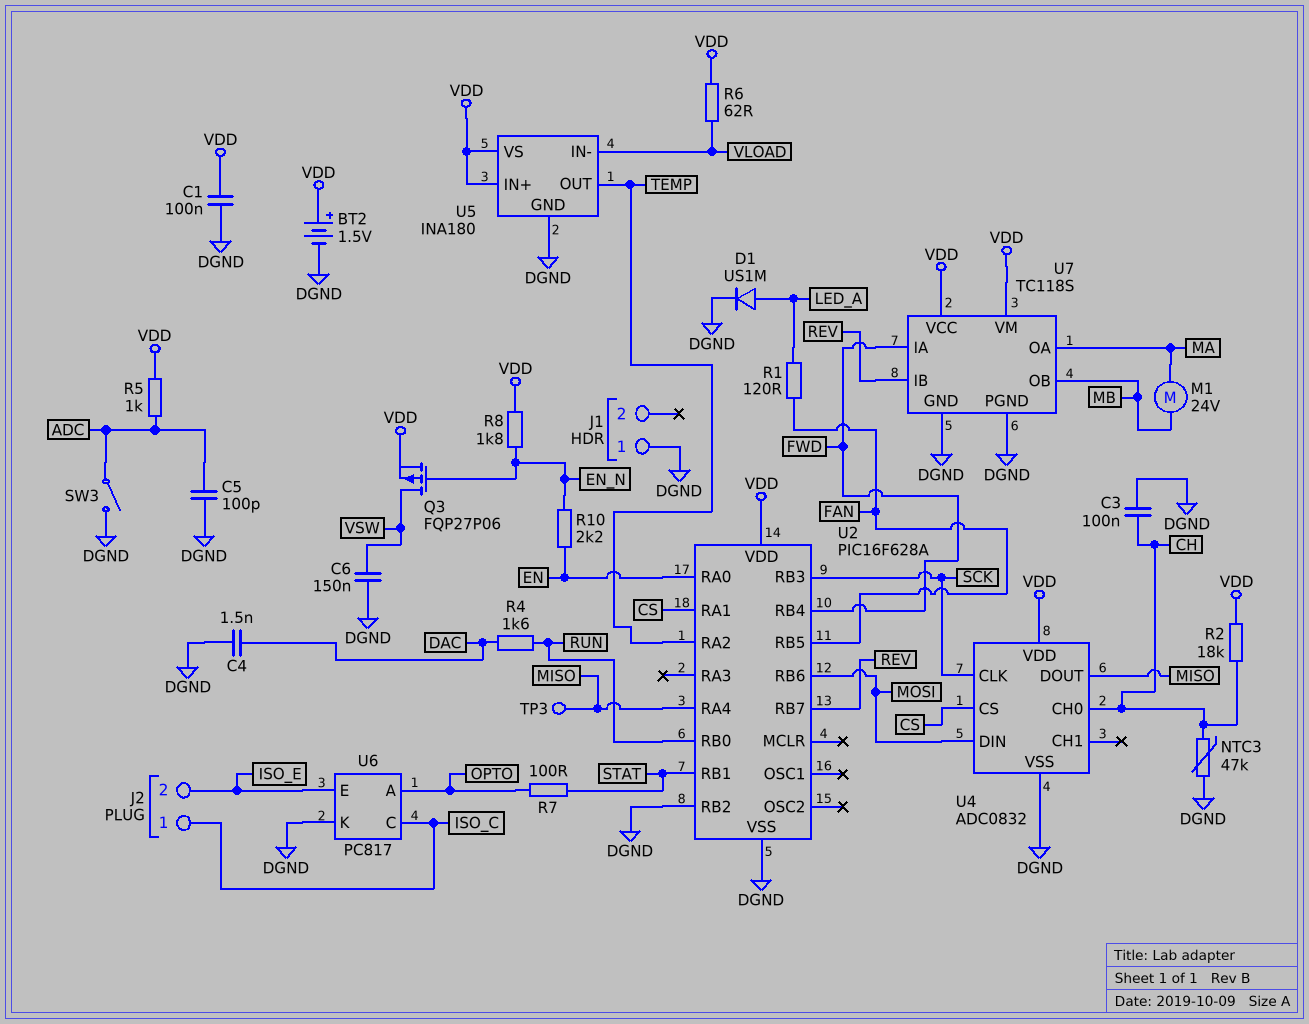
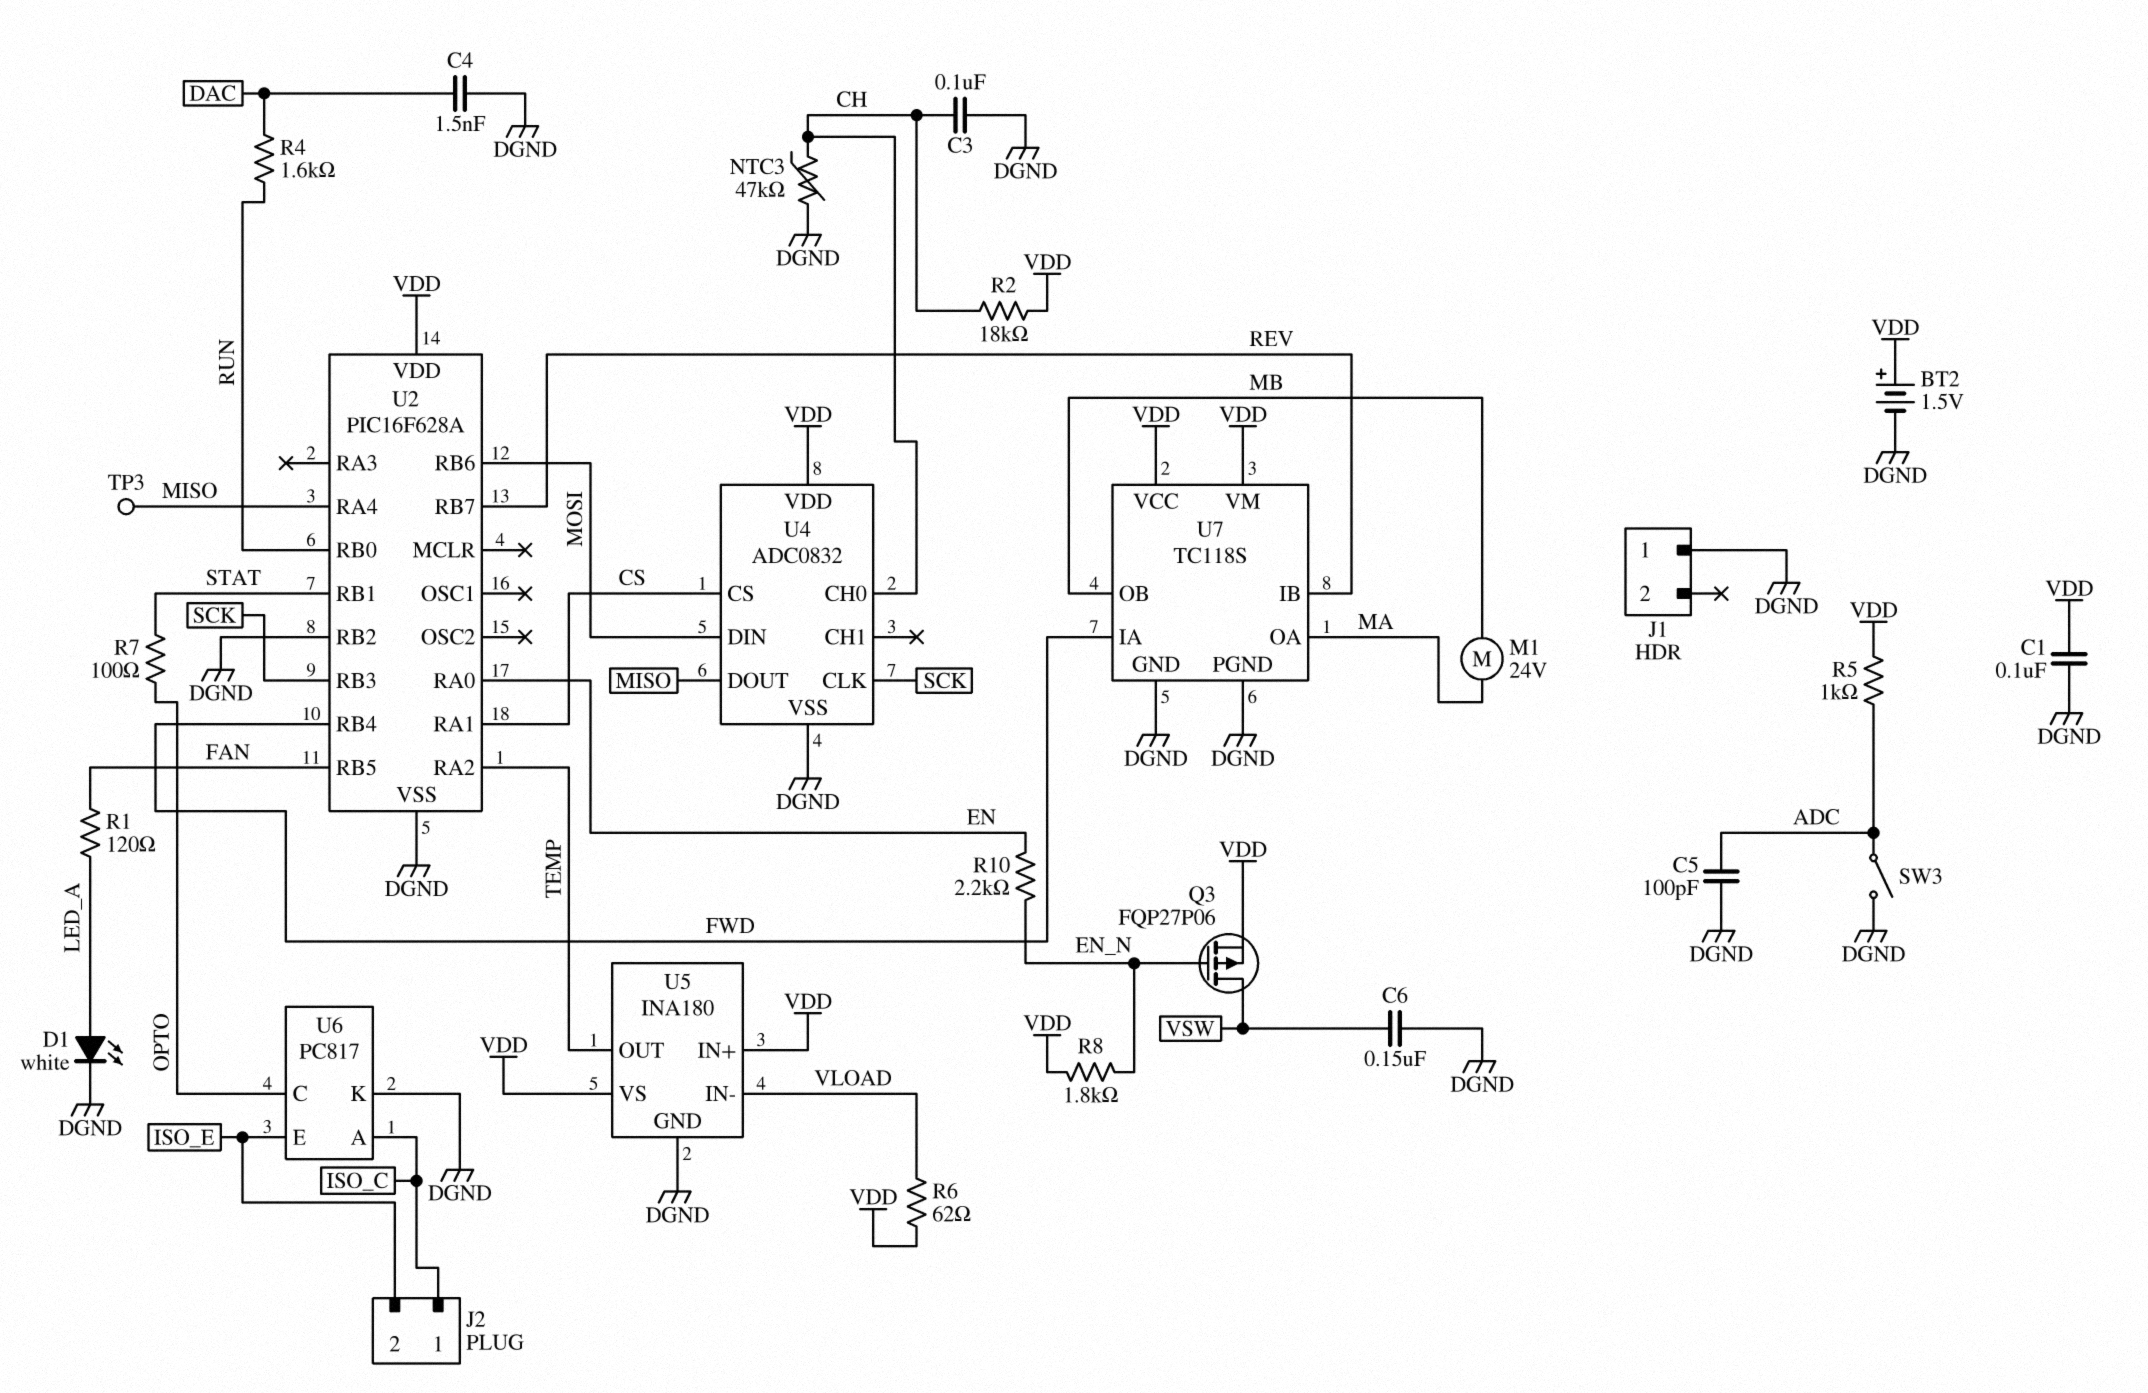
D1: diode US1M (A LED_A, K DGND) -> LED white (A LED_A, K DGND)
U6 pin A: OPTO -> ISO_C
U6 pin C: ISO_C -> OPTO

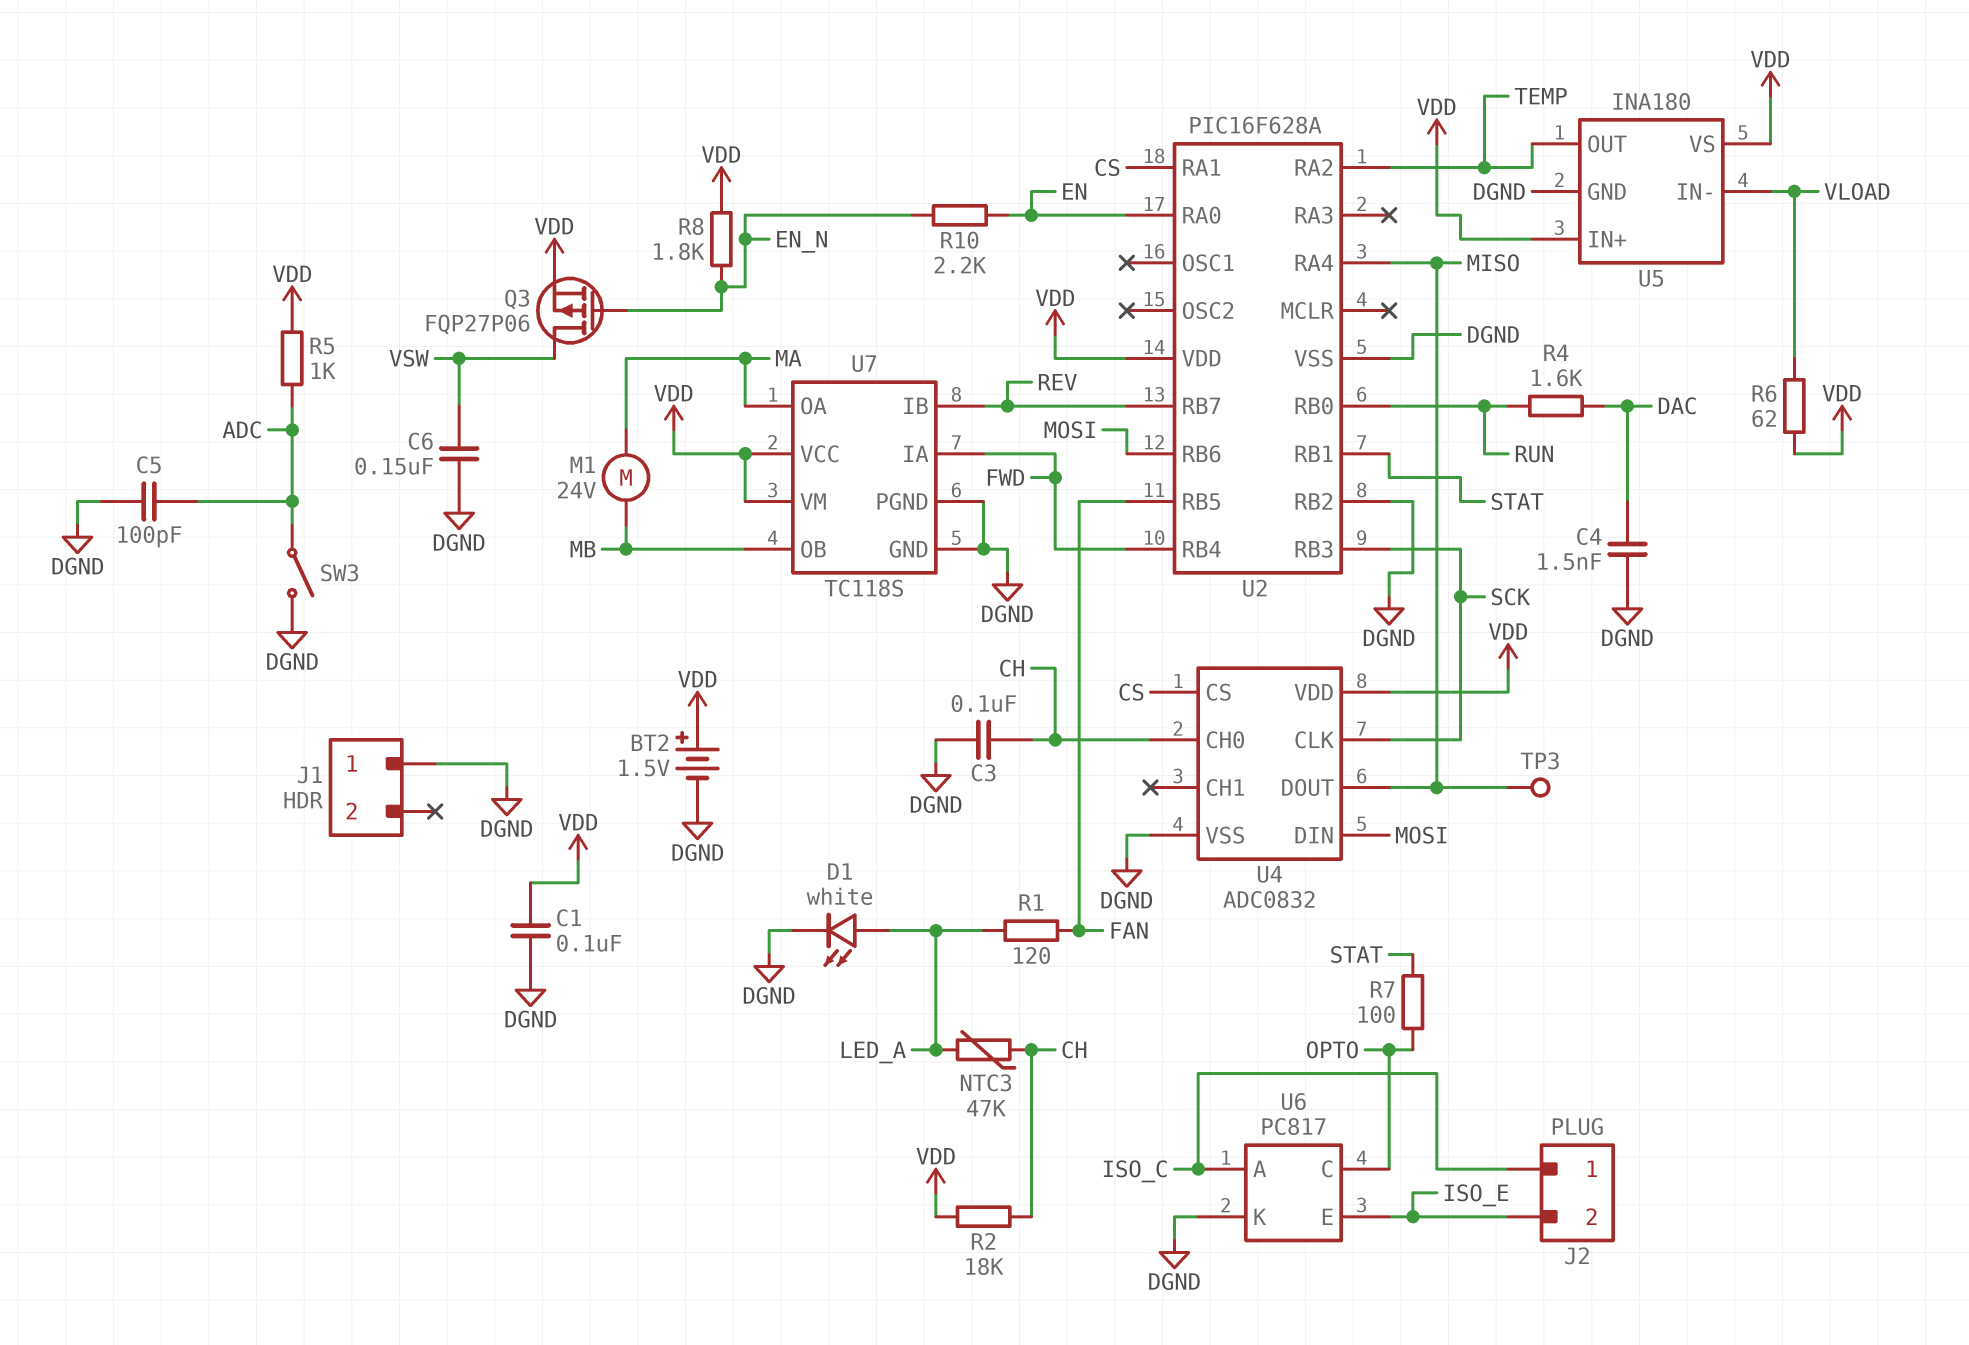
NTC3: 47k (CH, DGND) -> 47k (CH, LED_A)

